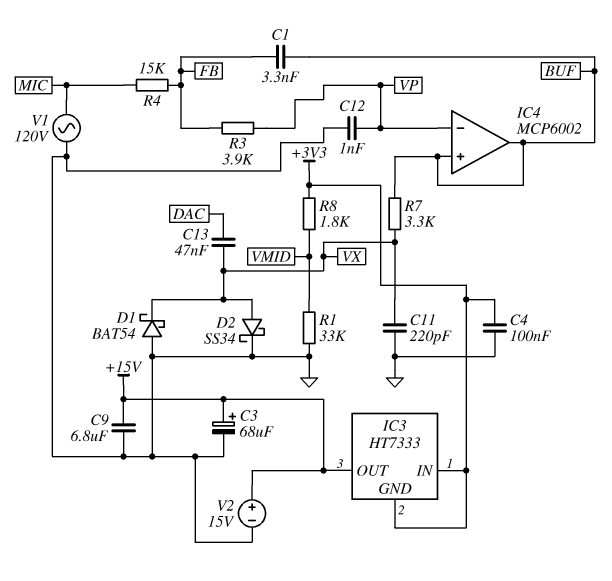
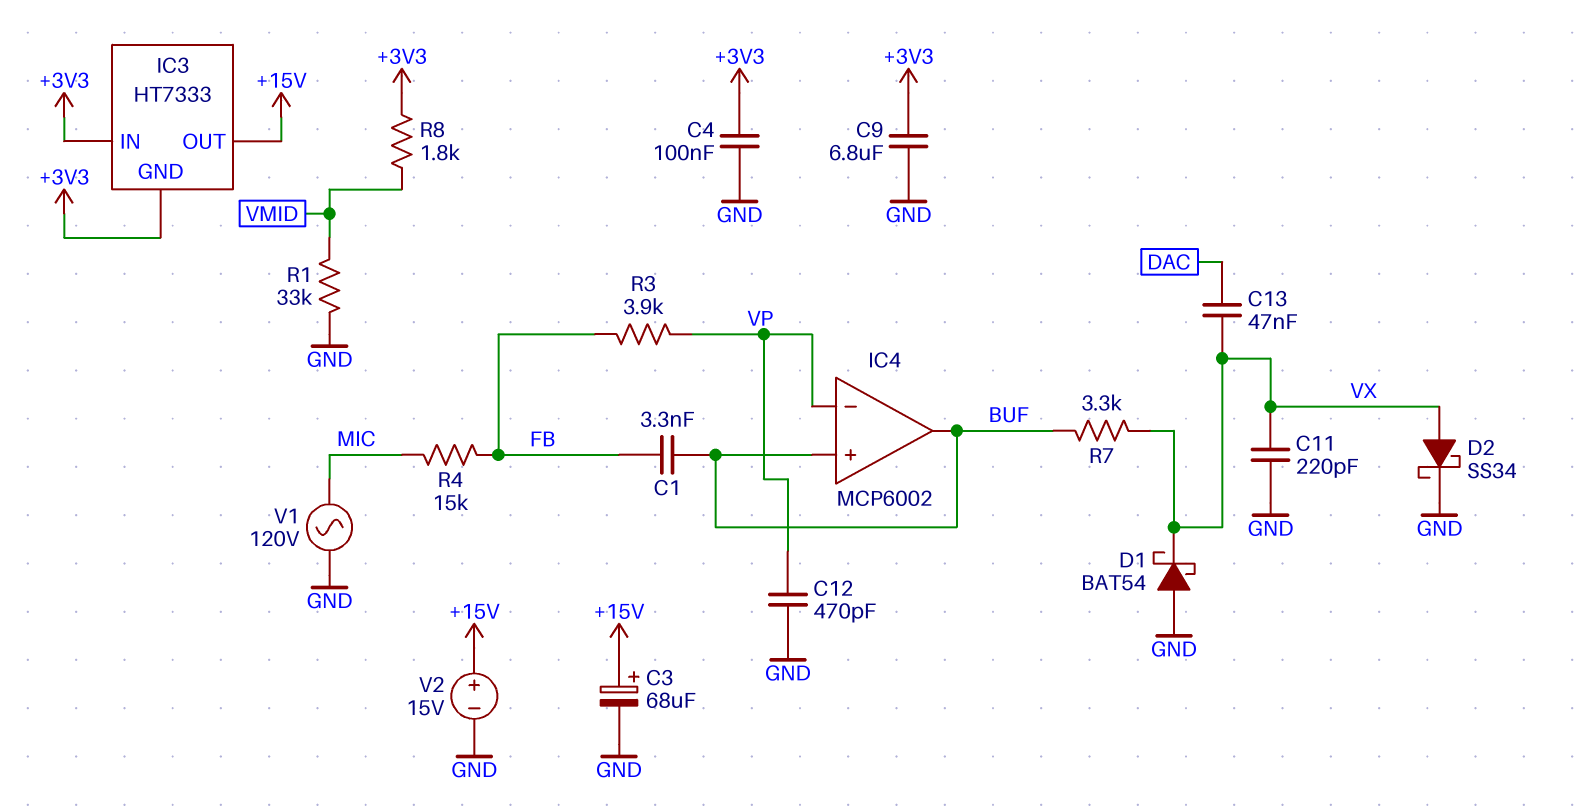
C9: 6.8uF (+15V, GND) -> 6.8uF (+3V3, GND)
C12: 1nF (GND, VP) -> 470pF (GND, VP)

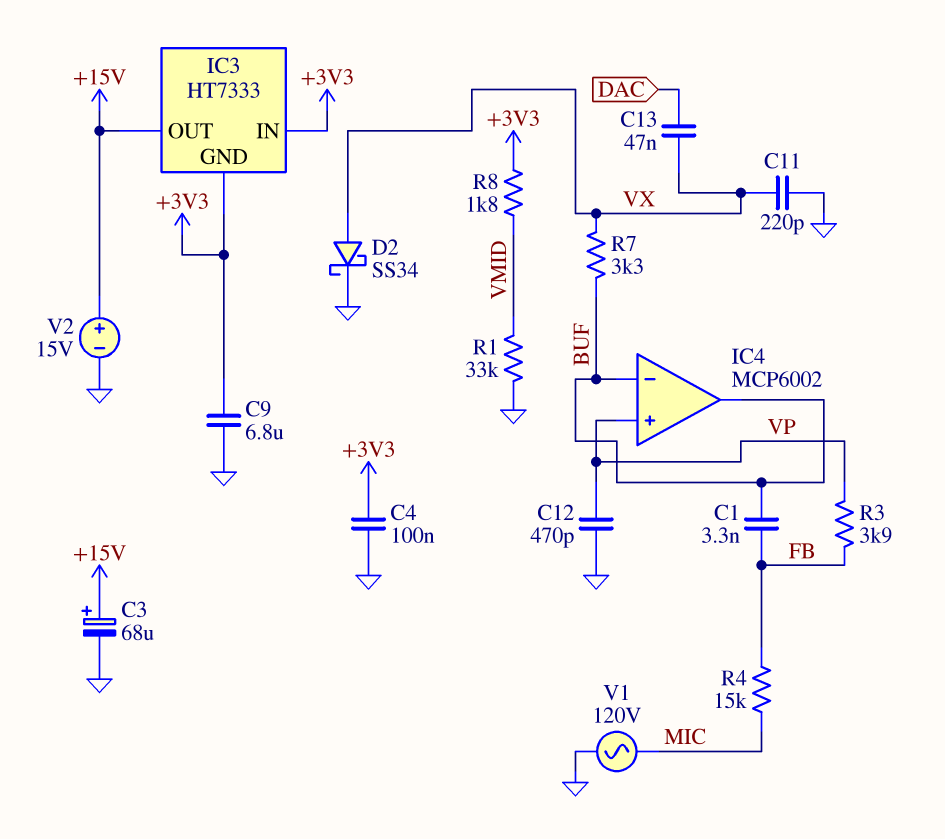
D1: schottky BAT54 (A GND, K VX) -> none
IC4 pin in+: BUF -> VP
IC4 pin in-: VP -> BUF

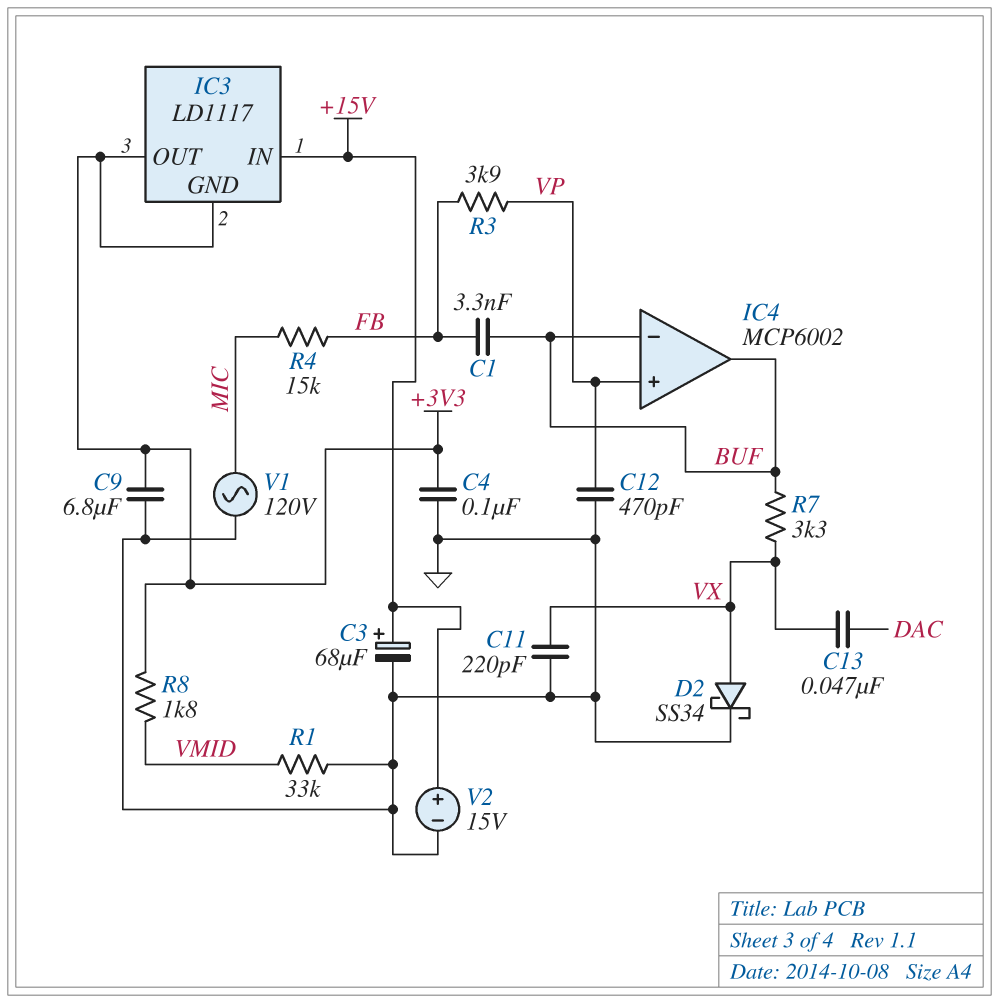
IC3: HT7333 -> LD1117
IC3 pin IN: +3V3 -> +15V
IC3 pin OUT: +15V -> +3V3

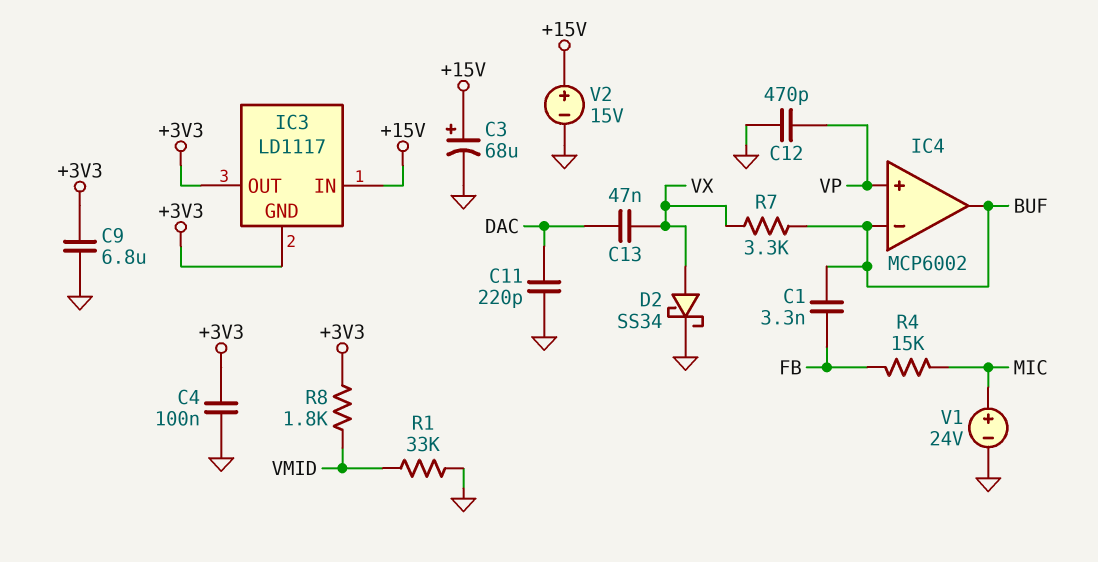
C11: 220pF (GND, VX) -> 220pF (DAC, GND)
R3: 3.9k (FB, VP) -> none
V1: AC 120V (GND, MIC) -> 24V (plus MIC, minus GND)

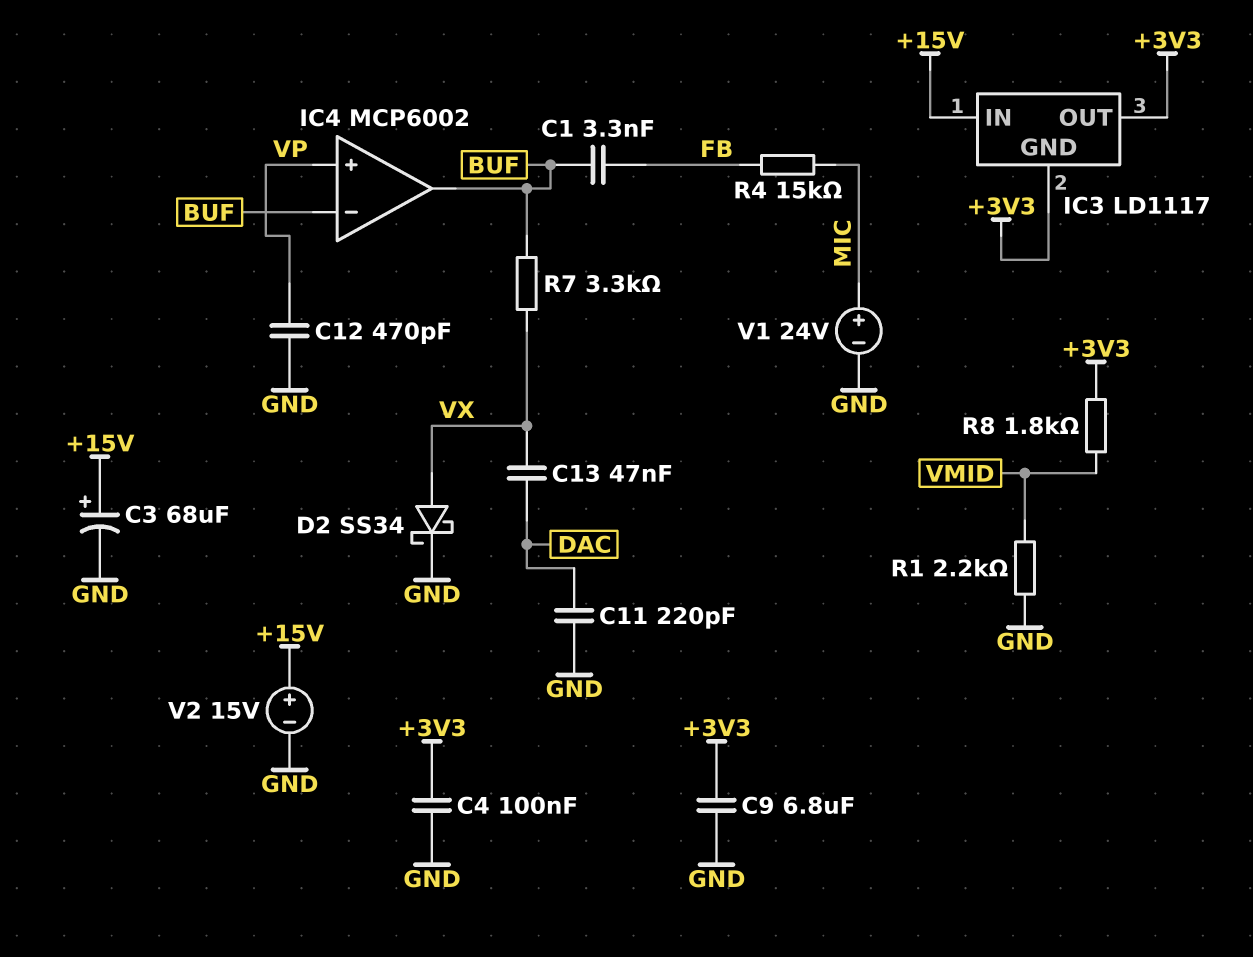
R1: 33k (GND, VMID) -> 2.2k (GND, VMID)

